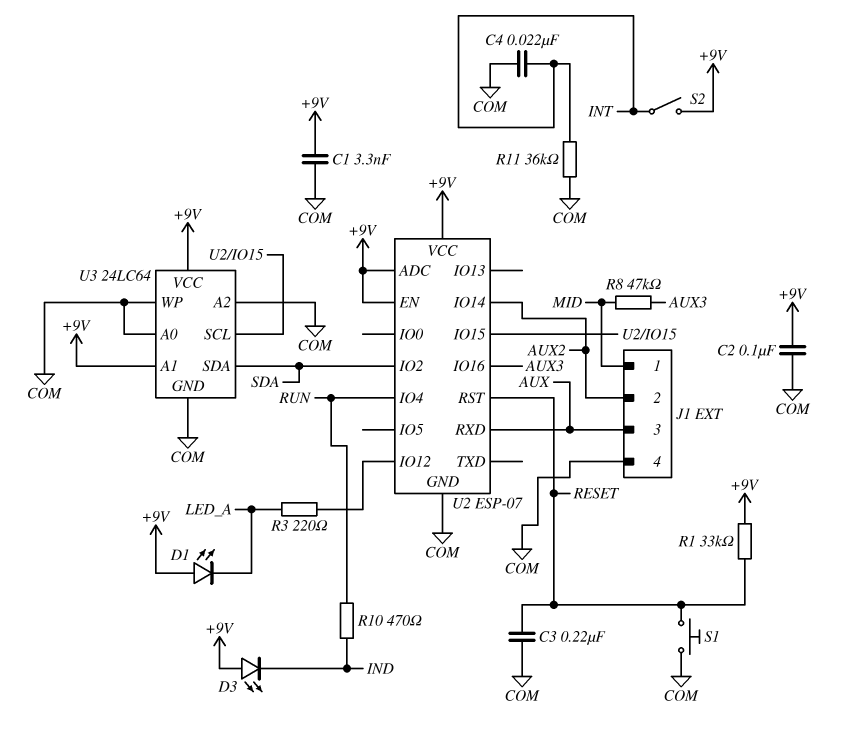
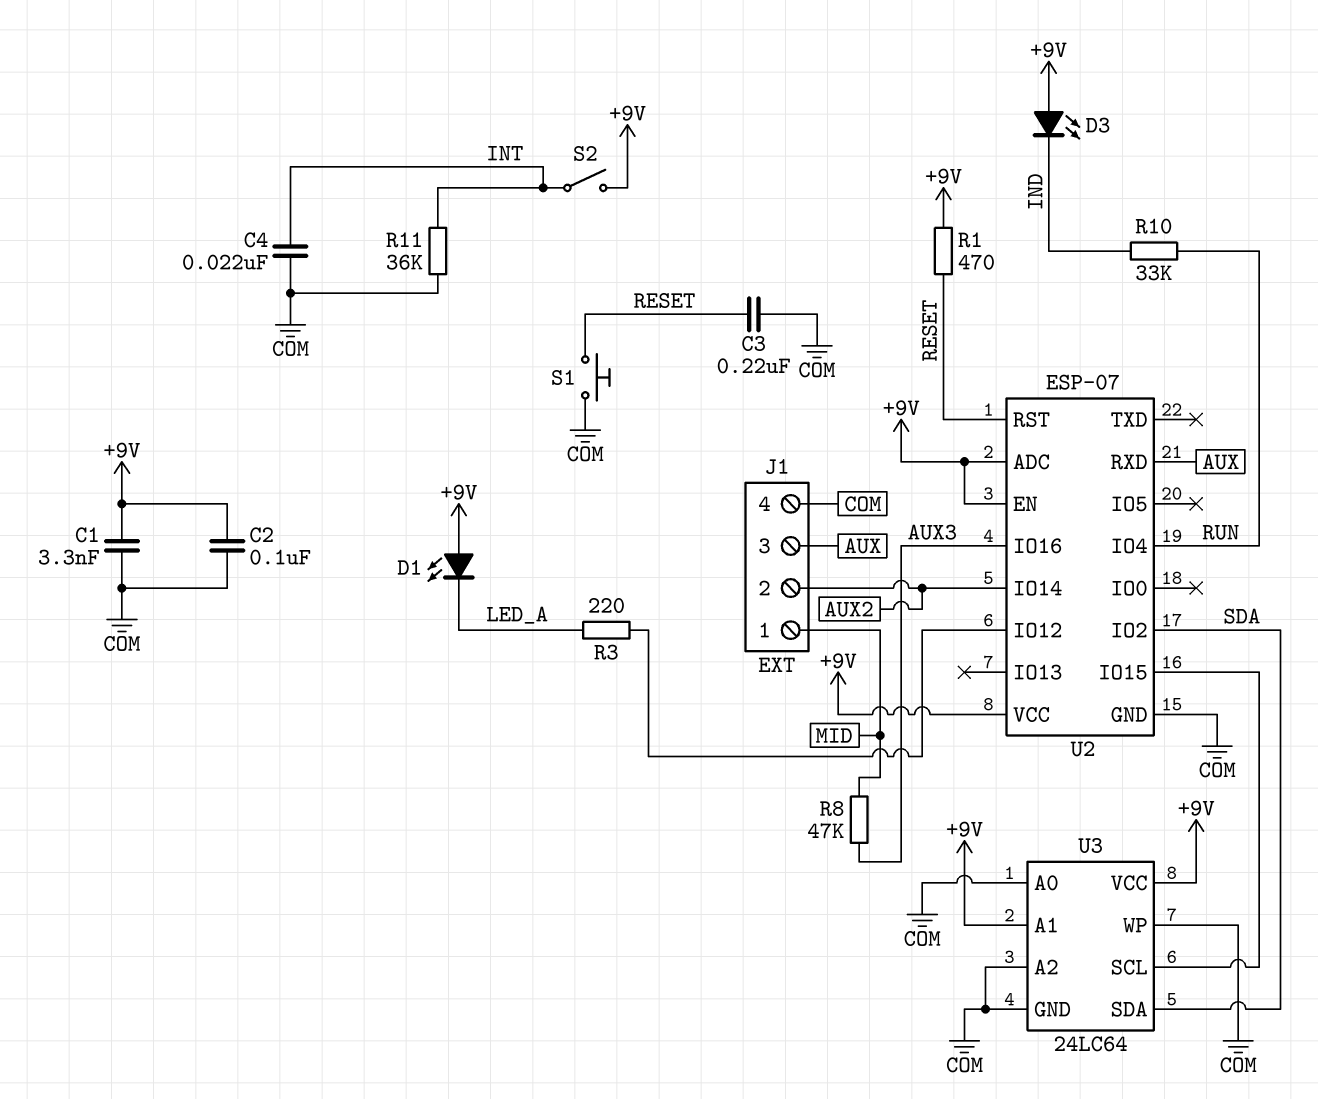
R1: 33k (+9V, RESET) -> 470 (+9V, RESET)
R10: 470 (IND, RUN) -> 33k (IND, RUN)

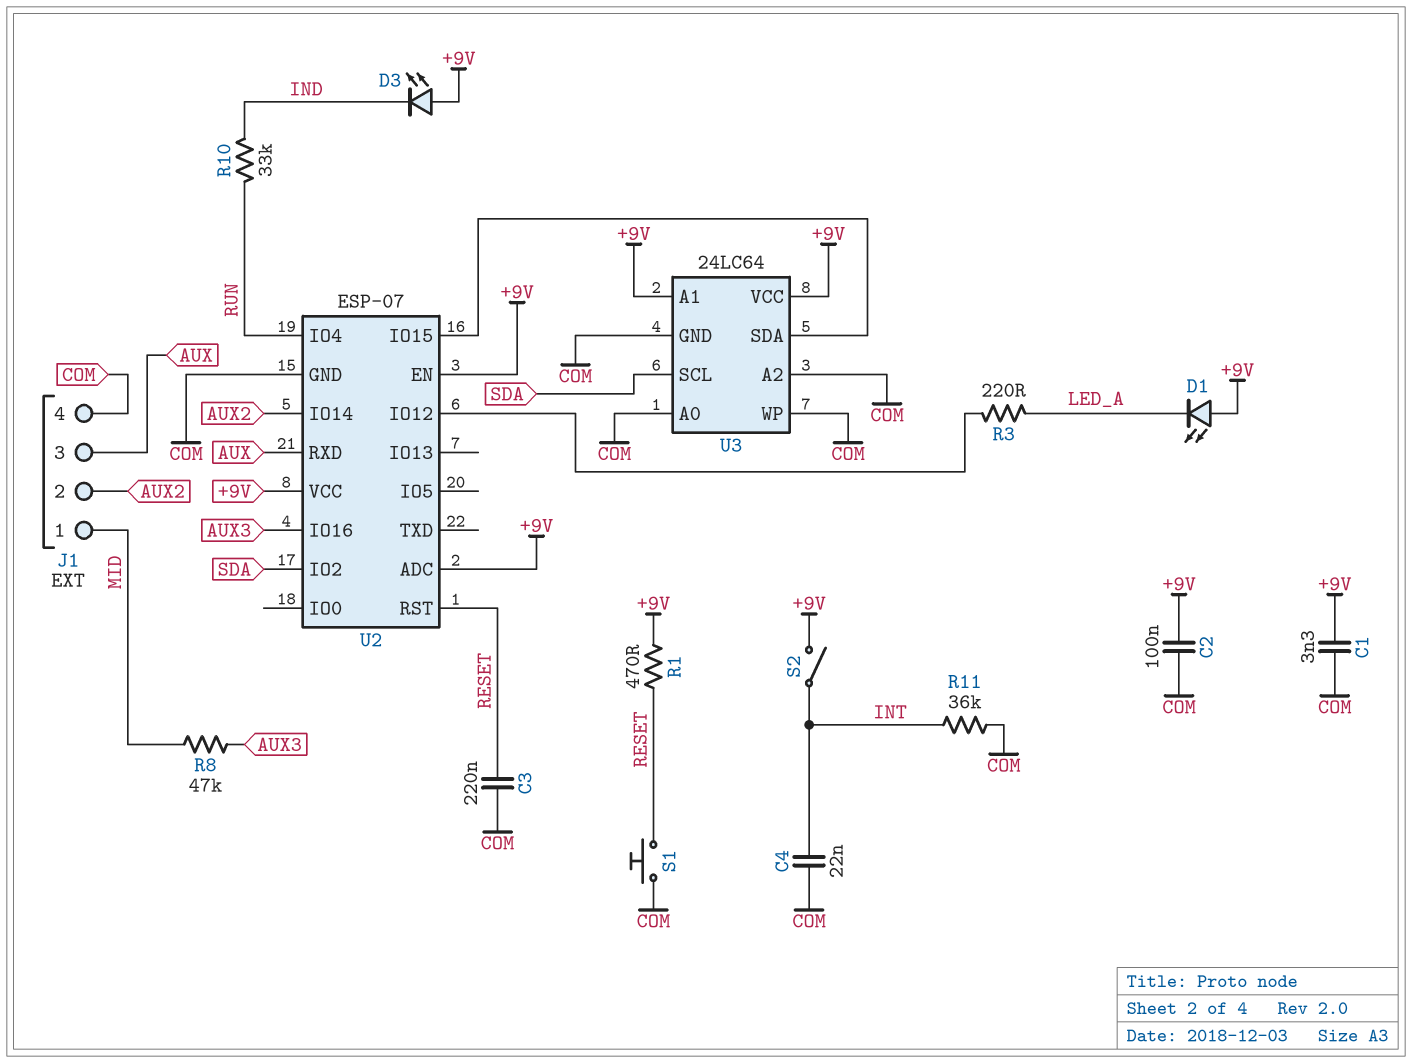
U3 pin SCL: U2/IO15 -> SDA
U3 pin SDA: SDA -> U2/IO15

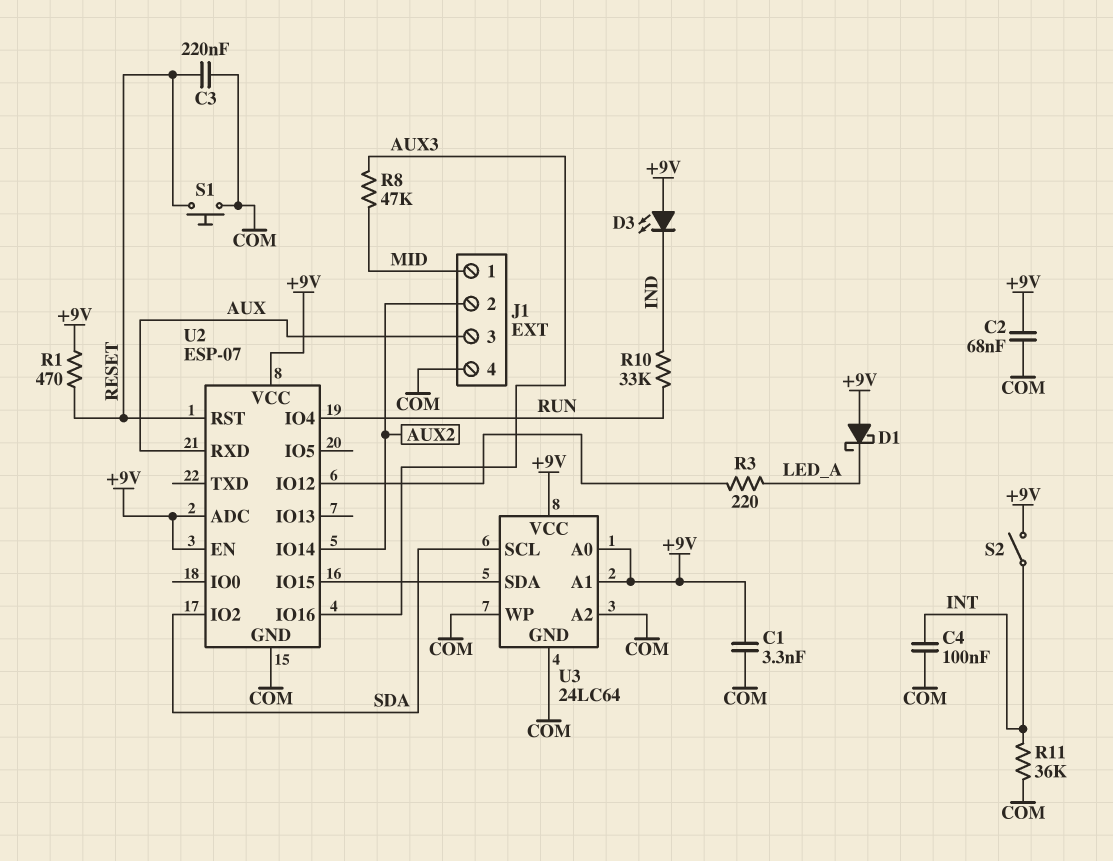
C2: 100nF (+9V, COM) -> 68nF (+9V, COM)
C4: 22nF (COM, INT) -> 100nF (COM, INT)
D1: LED (A +9V, K LED_A) -> schottky (A +9V, K LED_A)
U3 pin A0: COM -> +9V

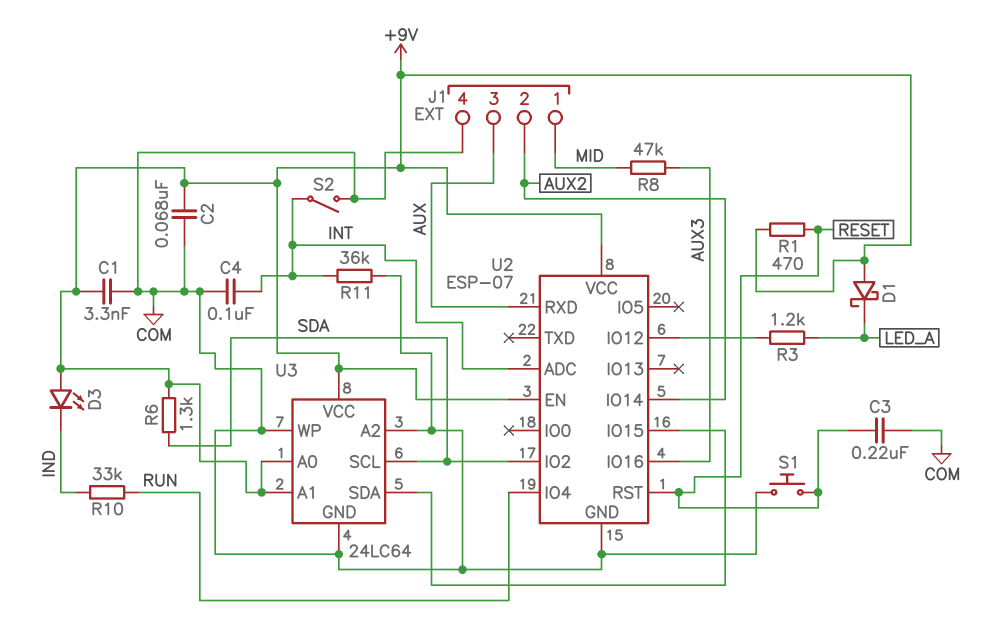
R3: 220 (LED_A, U2/IO12) -> 1.2k (LED_A, U2/IO12)
R6: none -> 1.3k (+9V, SDA)
S2: switch (+9V, INT) -> switch (COM, INT)
U2 pin ADC: +9V -> INT

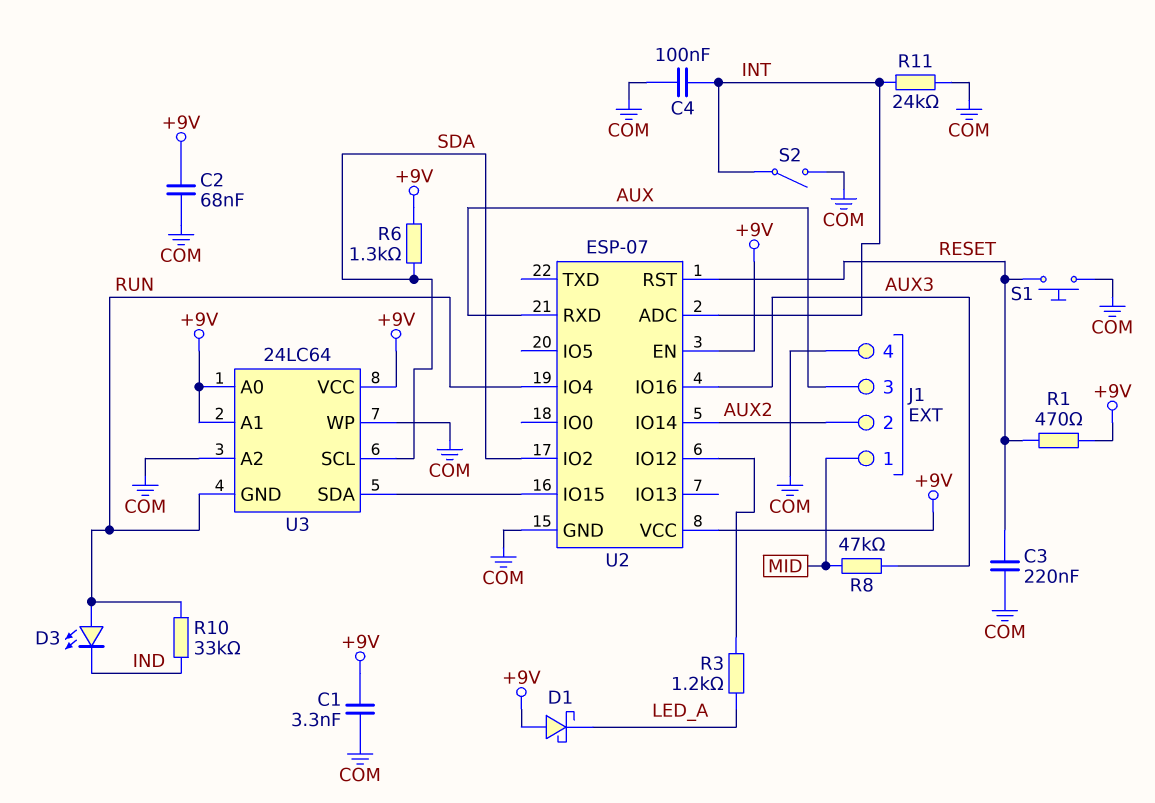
D3: LED (A +9V, K IND) -> LED (A RUN, K IND)
R11: 36k (COM, INT) -> 24k (COM, INT)
U3 pin GND: COM -> RUN

